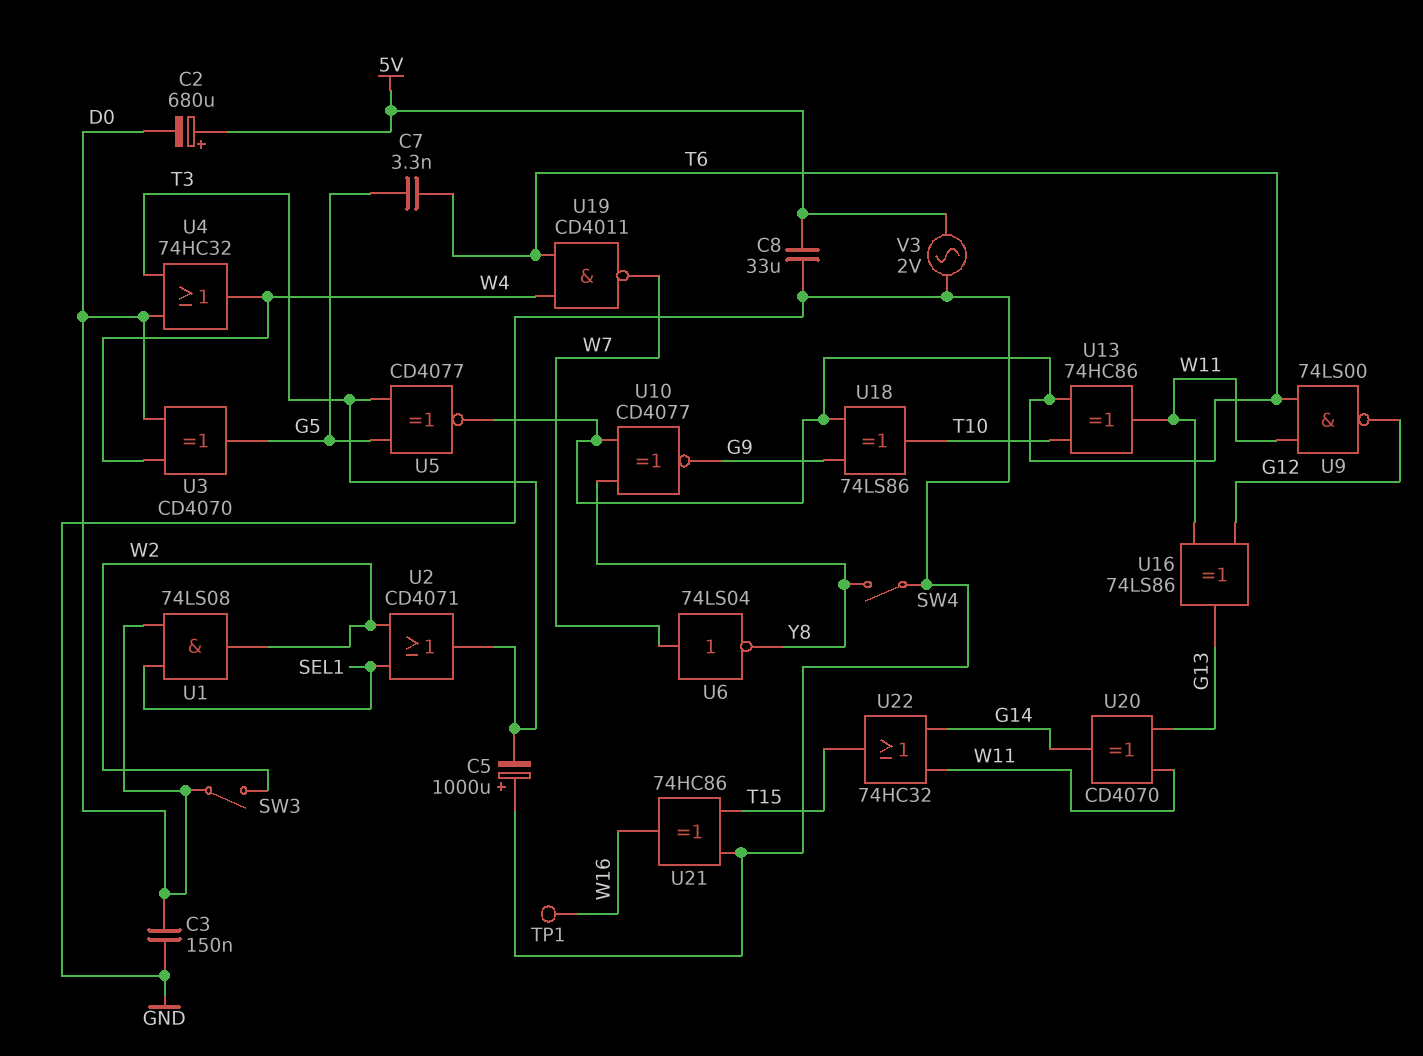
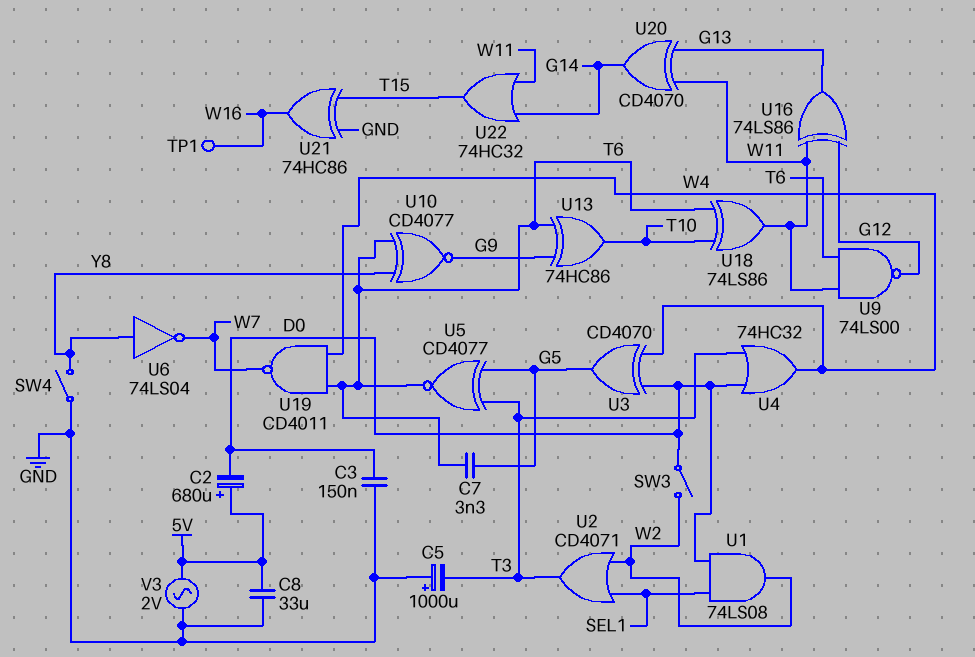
U6: NOT 74LS04 (in W7, out Y8) -> NOT 74LS04 (in Y8, out W7)
U13: XOR 74HC86 (in T6, in T10, out W11) -> XOR 74HC86 (in G9, in T6, out T10)
U18: XOR 74LS86 (in G9, in T6, out T10) -> XOR 74LS86 (in T6, in T10, out W11)

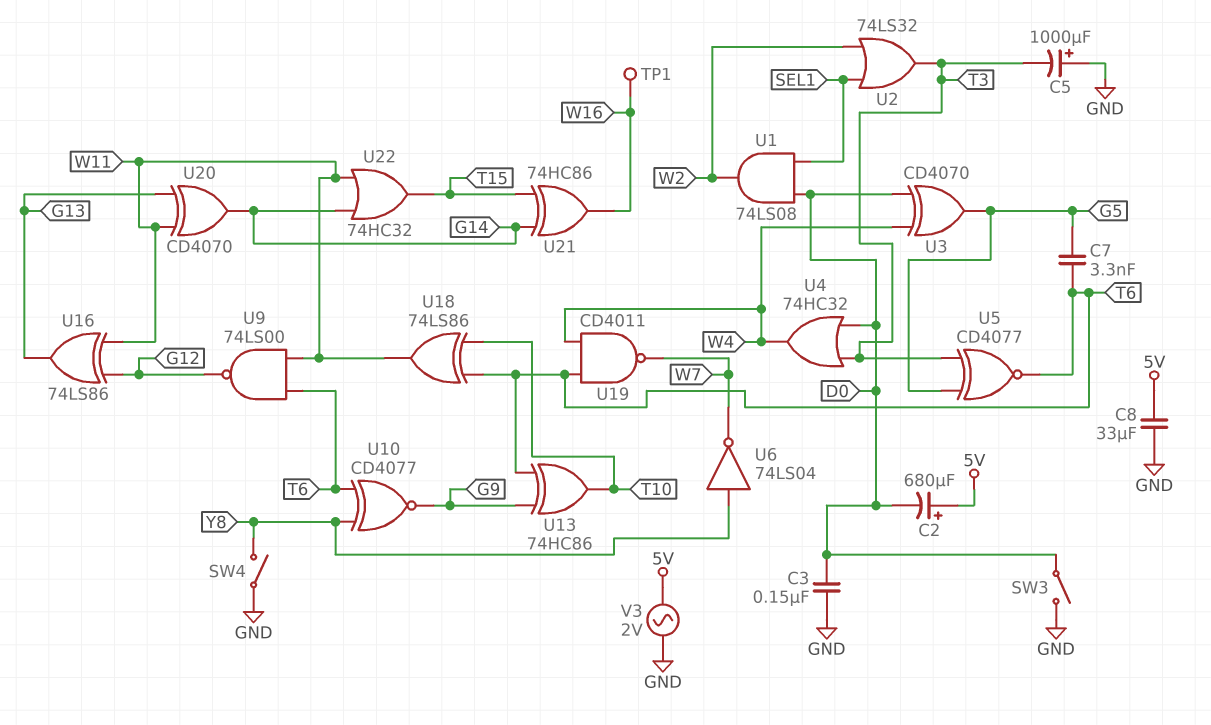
SW3: switch (D0, W2) -> switch (D0, GND)
U2: OR CD4071 (in SEL1, in W2, out T3) -> OR 74LS32 (in SEL1, in W2, out T3)
U21: XOR 74HC86 (in GND, in T15, out W16) -> XOR 74HC86 (in G14, in T15, out W16)

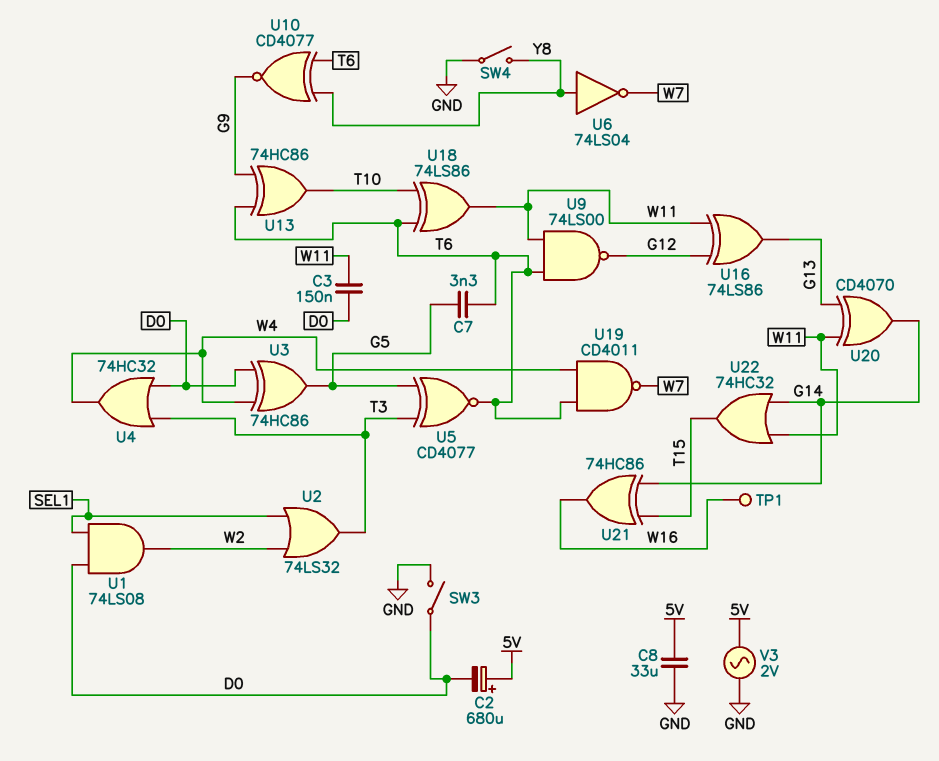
C3: 150nF (D0, GND) -> 150nF (D0, W11)
C5: 1000uF (plus GND, minus T3) -> none
U3: XOR CD4070 (in D0, in W4, out G5) -> XOR 74HC86 (in D0, in W4, out G5)

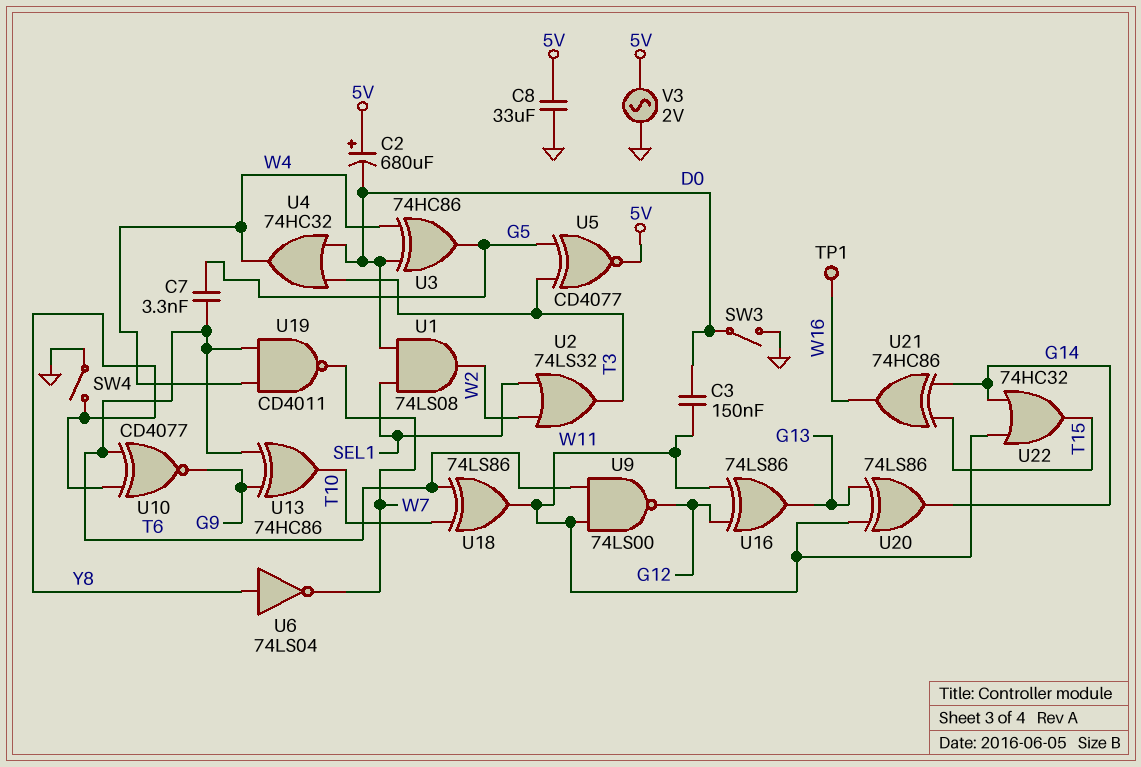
U5: XNOR CD4077 (in G5, in T3, out T6) -> XNOR CD4077 (in G5, in T3, out 5V)
U20: XOR CD4070 (in G13, in W11, out G14) -> XOR 74LS86 (in G13, in W11, out G14)

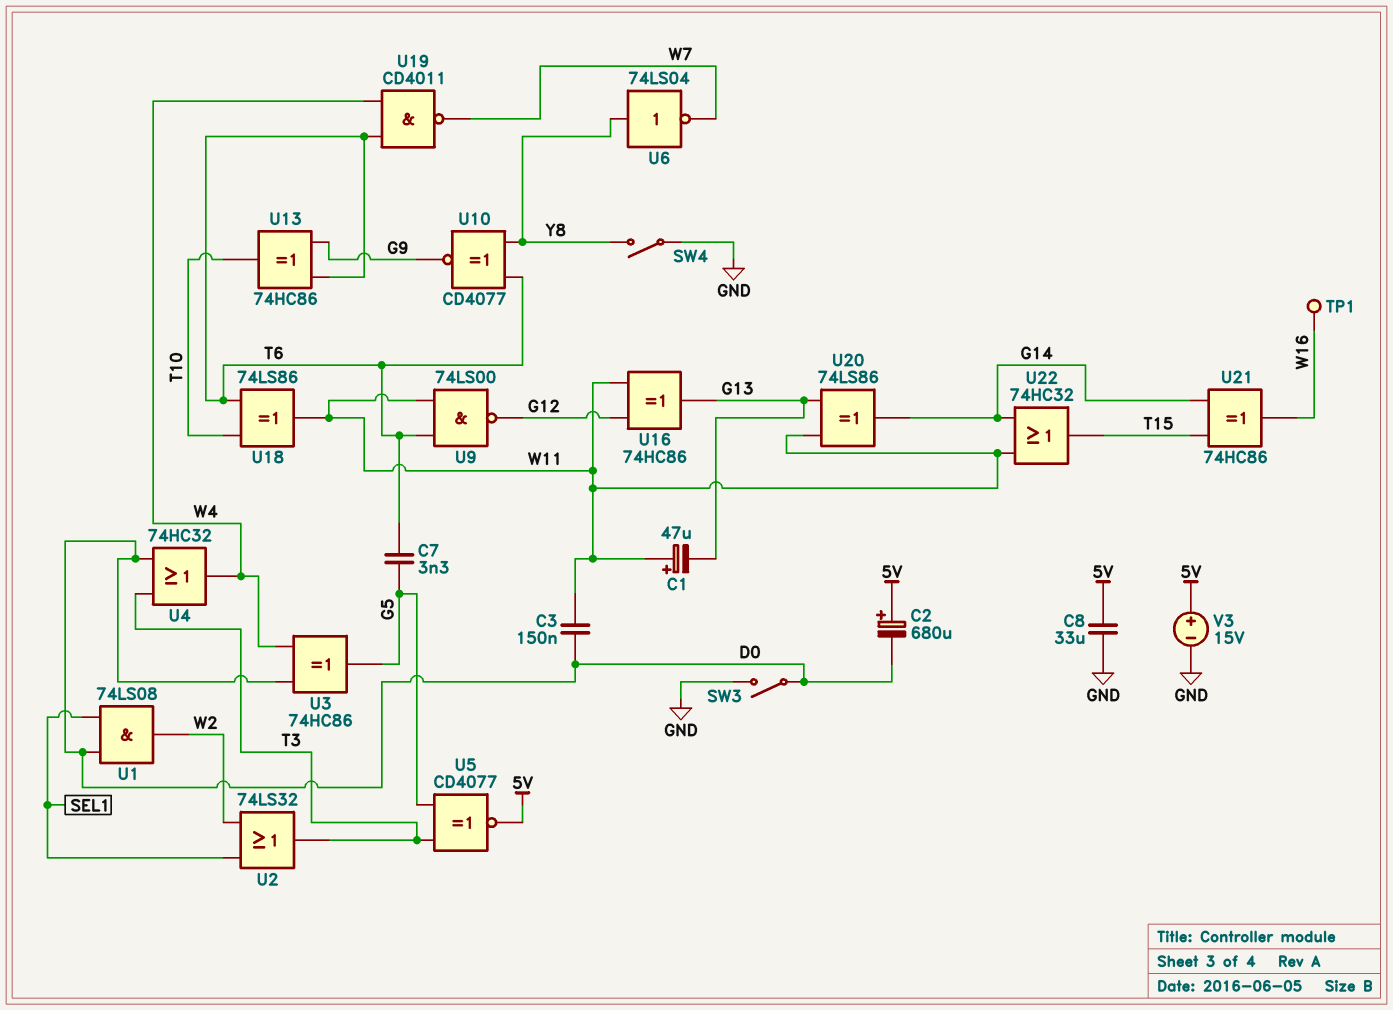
C1: none -> 47uF (plus W11, minus G13)
U16: XOR 74LS86 (in G12, in W11, out G13) -> XOR 74HC86 (in G12, in W11, out G13)
V3: AC 2V (5V, GND) -> 15V (plus 5V, minus GND)

